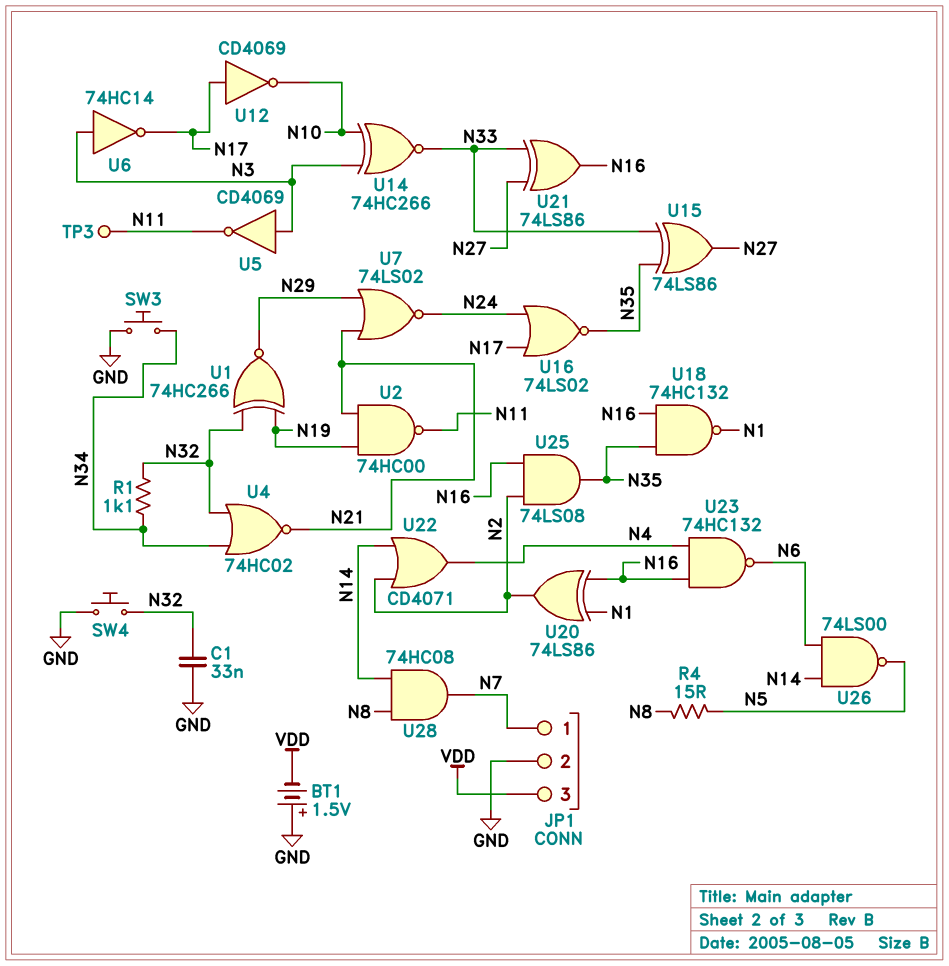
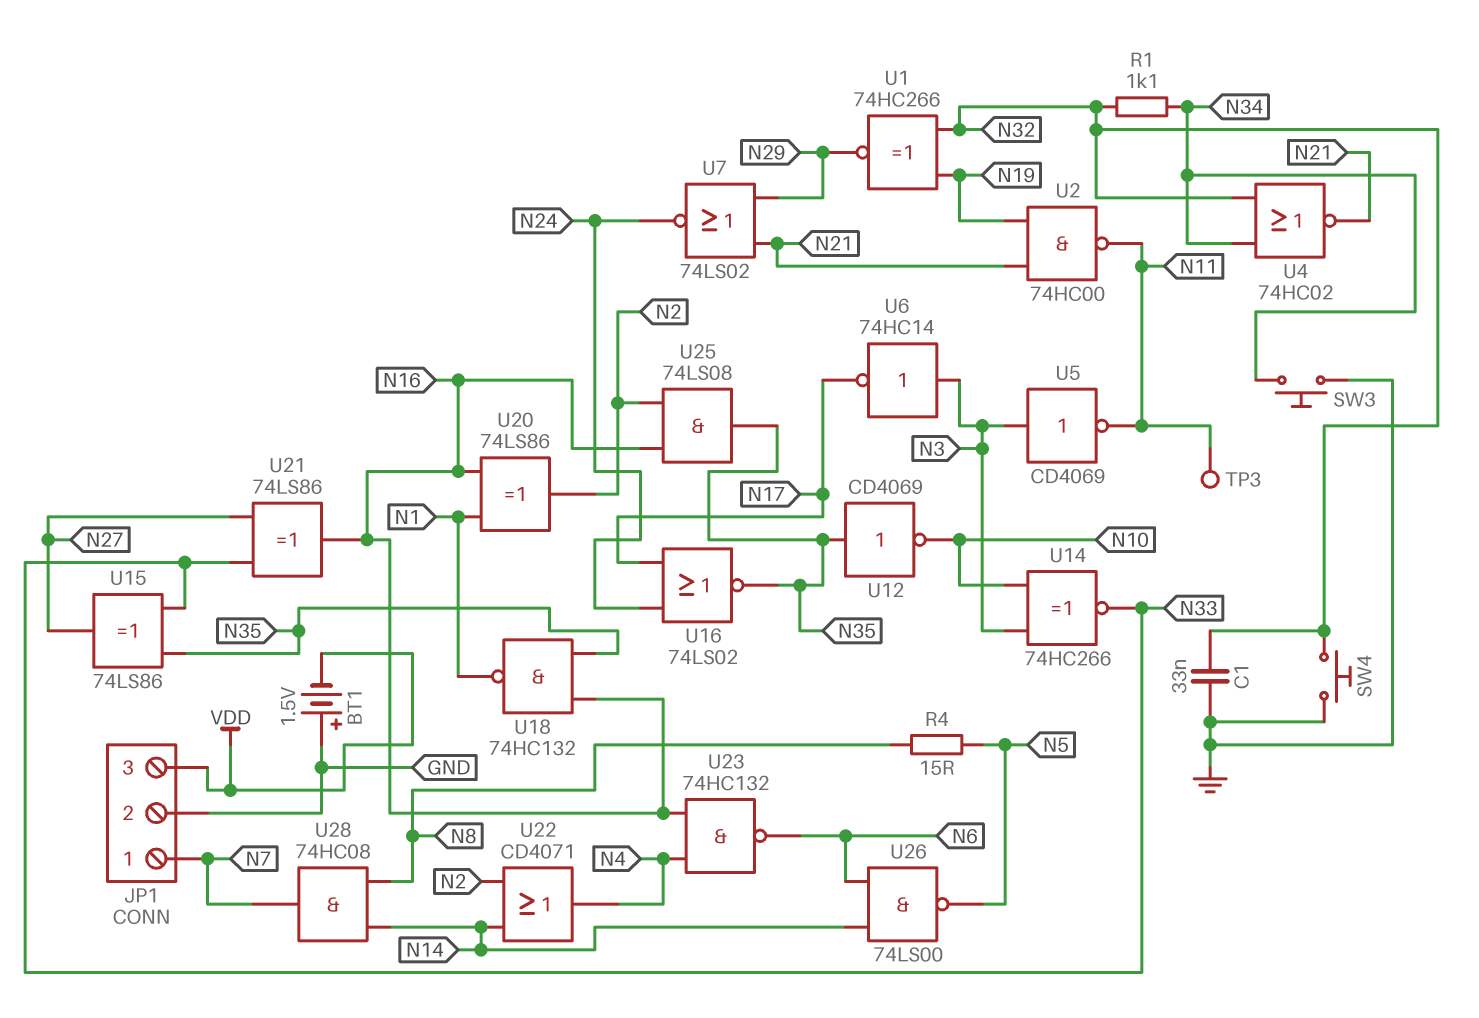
U12: NOT CD4069 (in N17, out N10) -> NOT CD4069 (in N35, out N10)

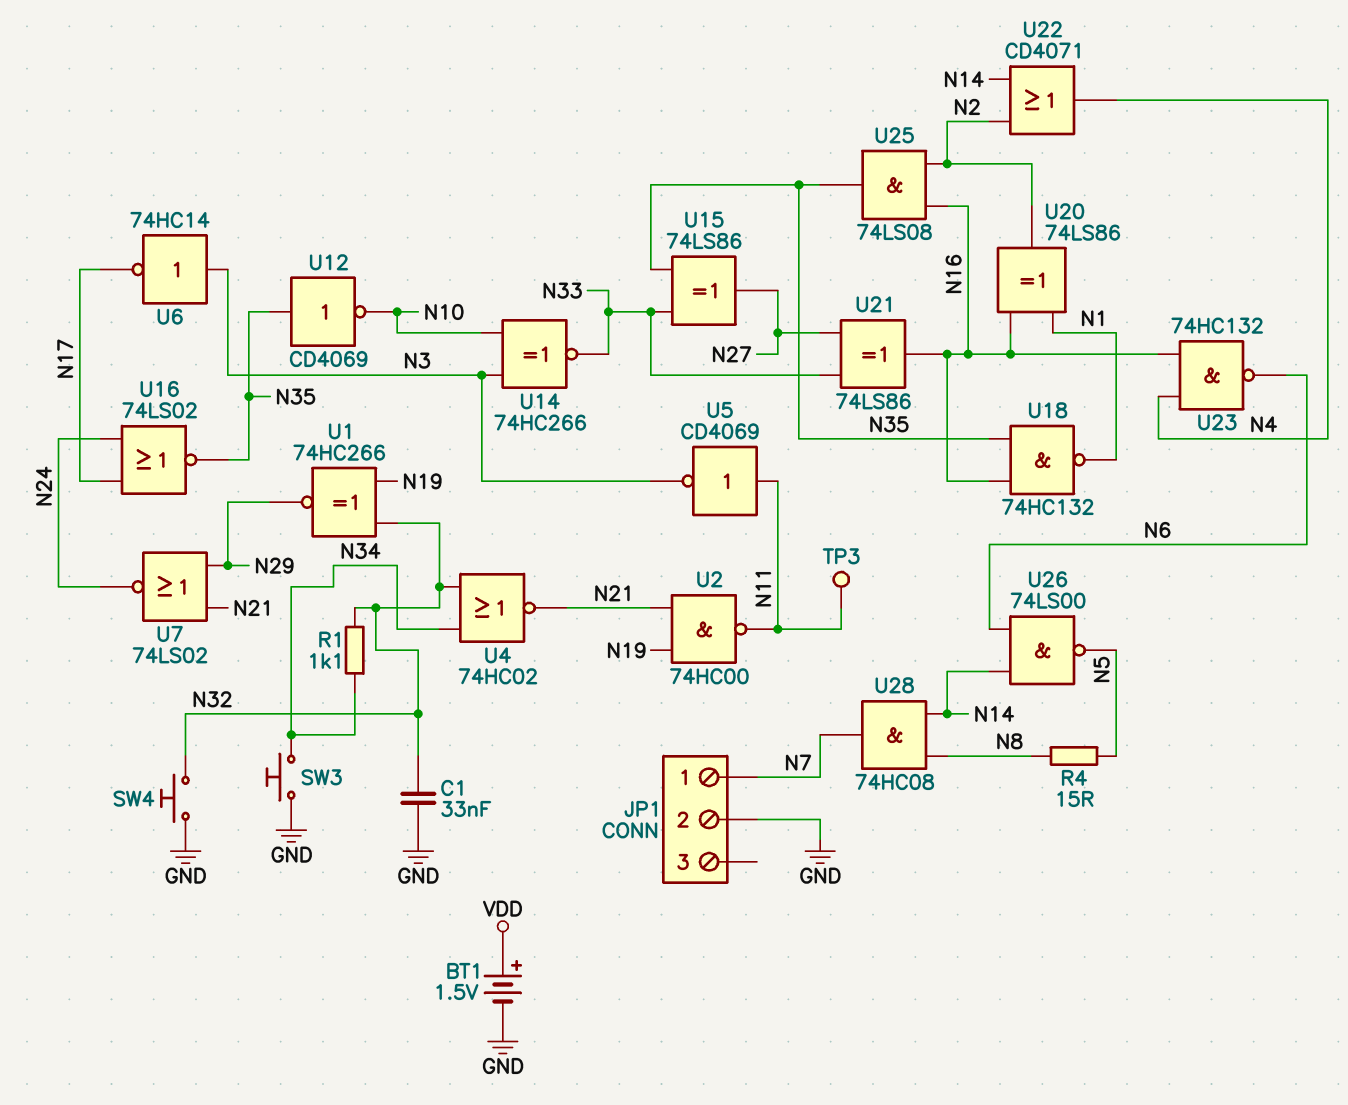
BT1: 1.5V (plus GND, minus VDD) -> 1.5V (plus VDD, minus GND)
JP1 pin 3: VDD -> none
U5: NOT CD4069 (in N3, out N11) -> NOT CD4069 (in N11, out N3)

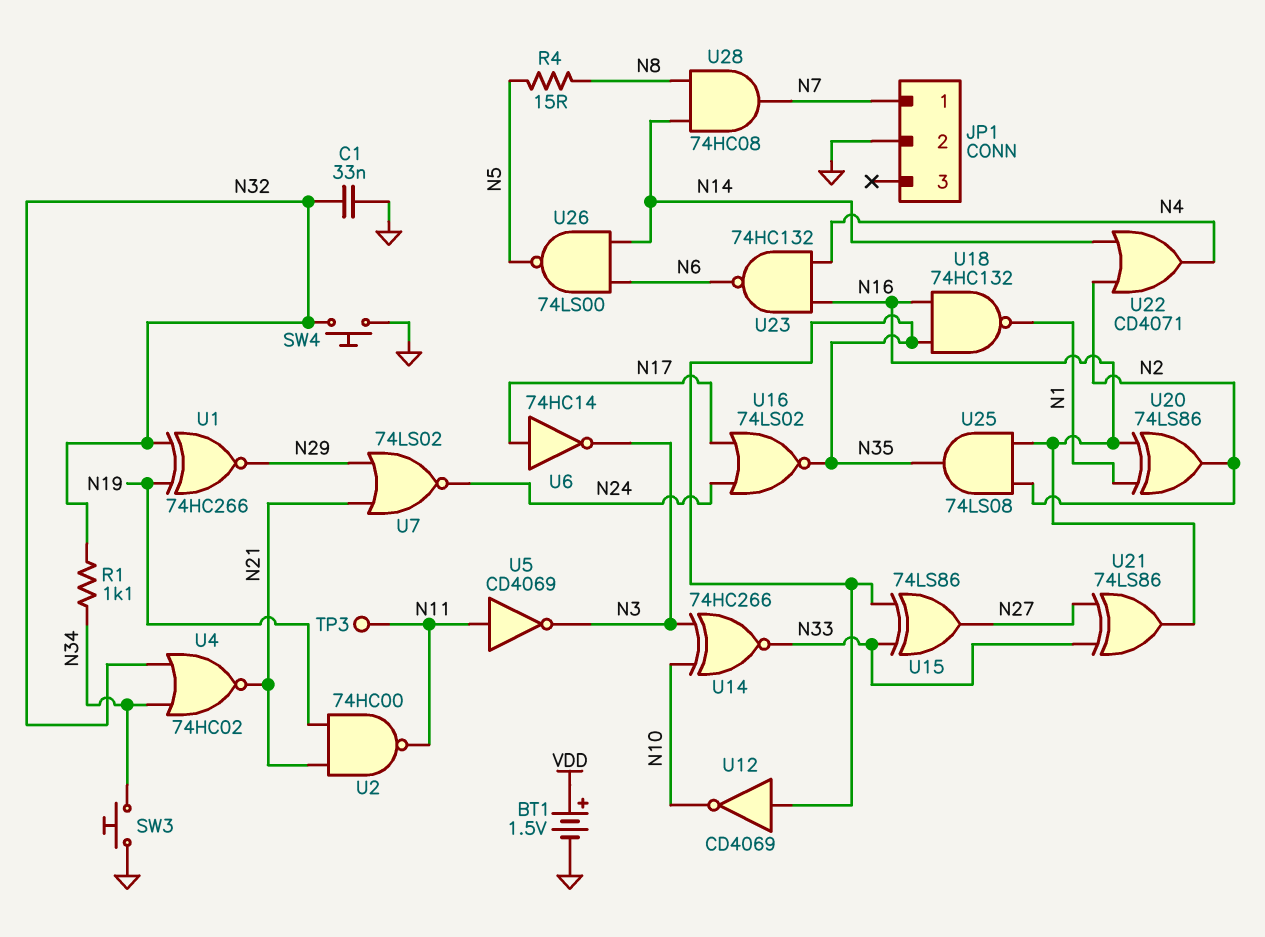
U6: NOT 74HC14 (in N3, out N17) -> NOT 74HC14 (in N17, out N3)

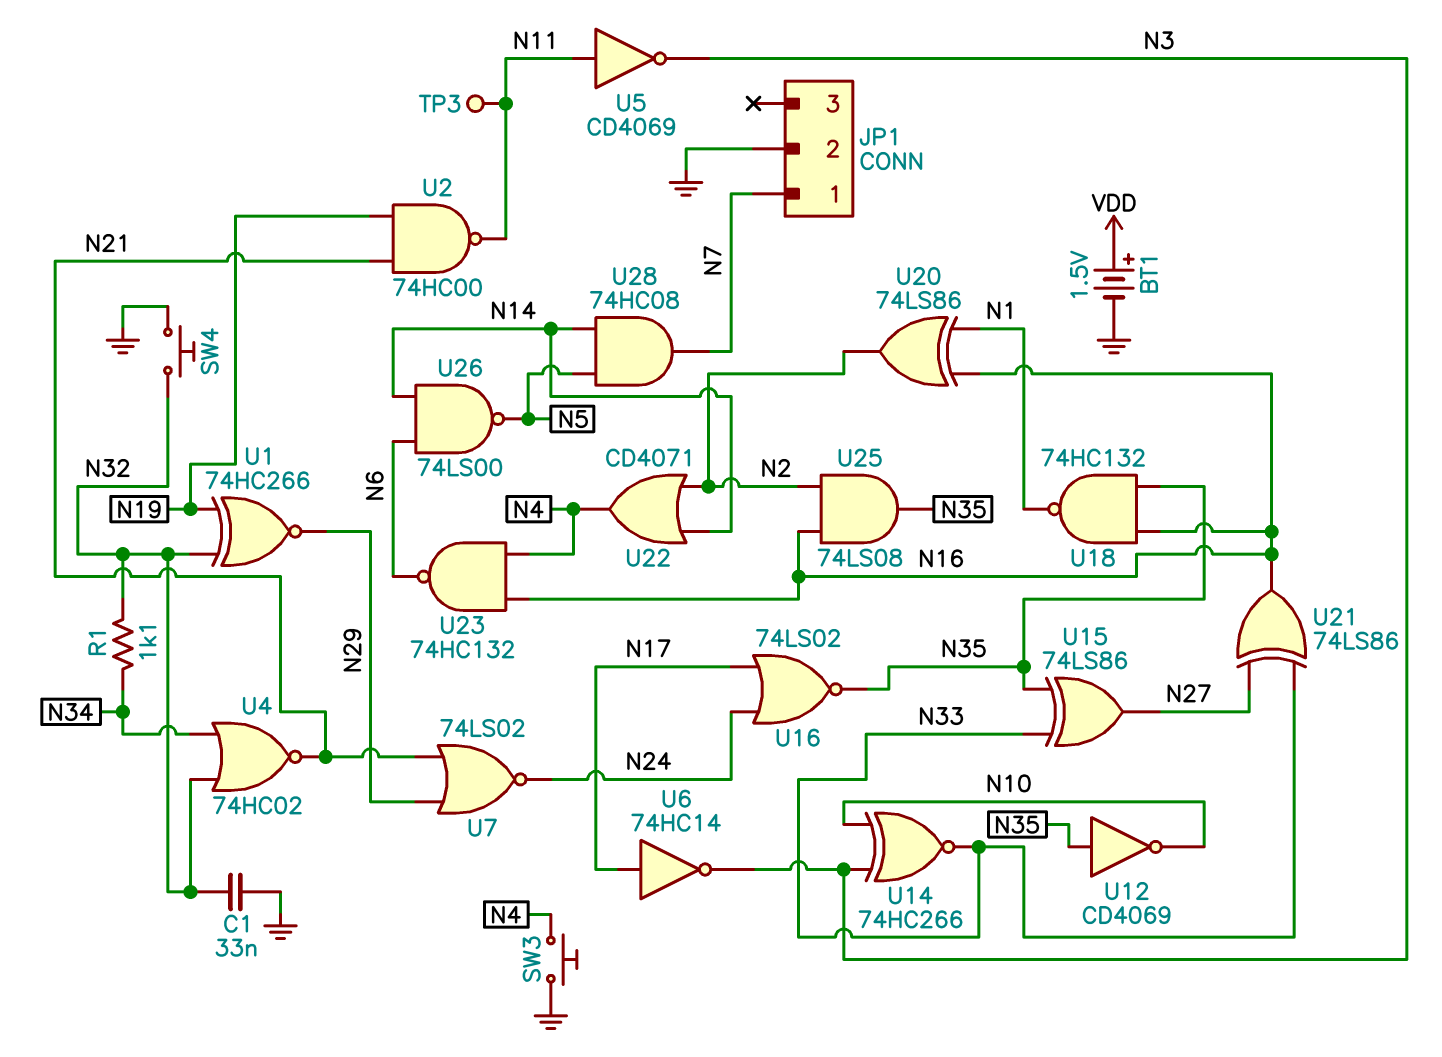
R4: 15 (N5, N8) -> none
SW3: button (GND, N34) -> button (GND, N4)
U28: AND 74HC08 (in N8, in N14, out N7) -> AND 74HC08 (in N5, in N14, out N7)

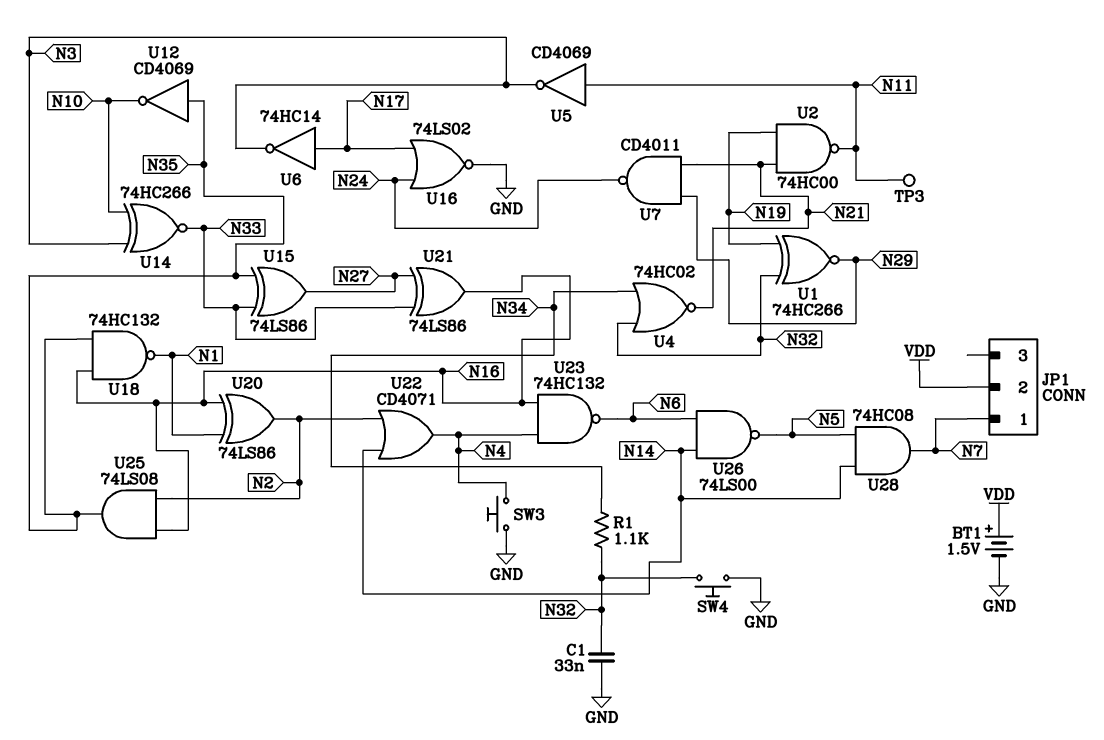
JP1 pin 2: GND -> VDD
U7: NOR 74LS02 (in N21, in N29, out N24) -> NAND CD4011 (in N21, in N29, out N24)
U16: NOR 74LS02 (in N17, in N24, out N35) -> NOR 74LS02 (in N17, in N24, out GND)

